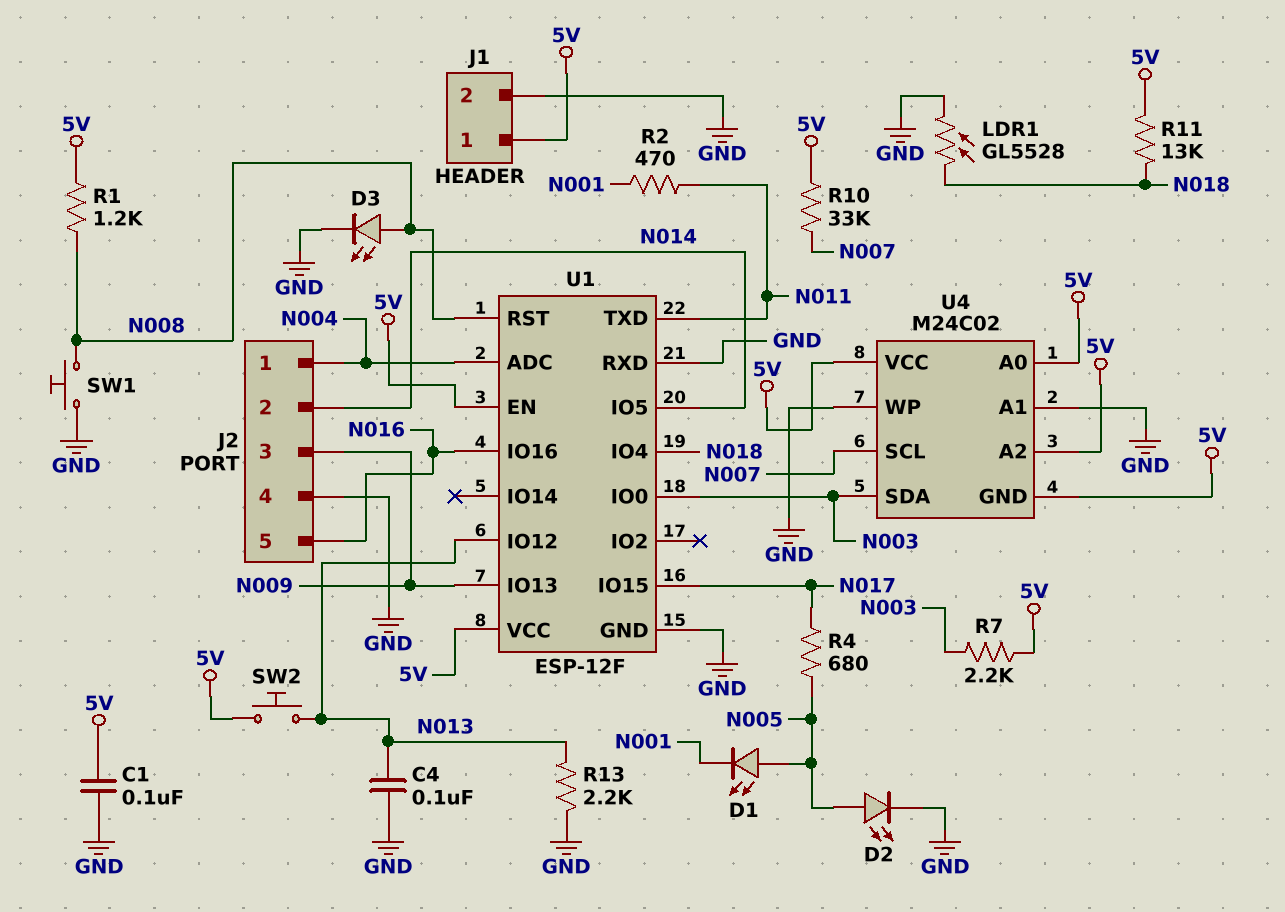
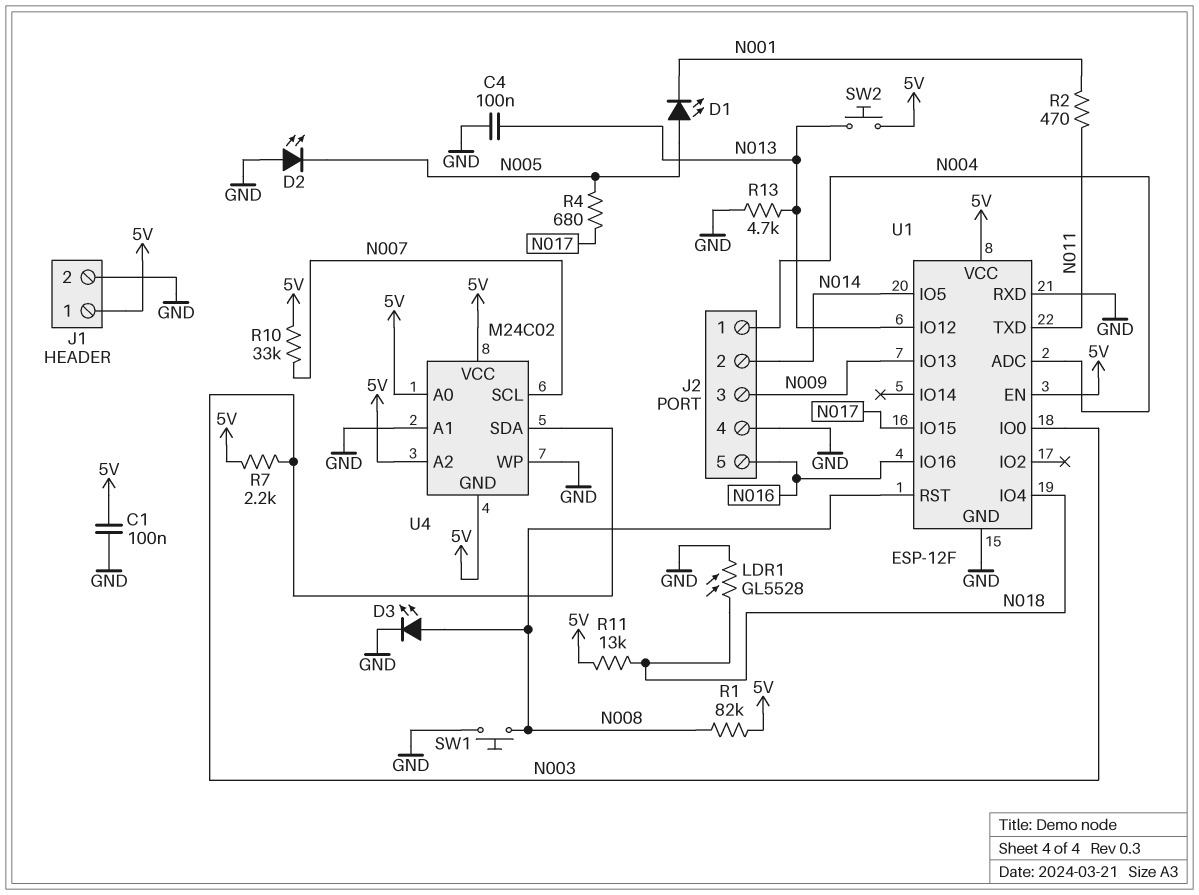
D2: LED (A N005, K GND) -> LED (A GND, K N005)
R1: 1.2k (5V, N008) -> 82k (5V, N008)
R13: 2.2k (GND, N013) -> 4.7k (GND, N013)

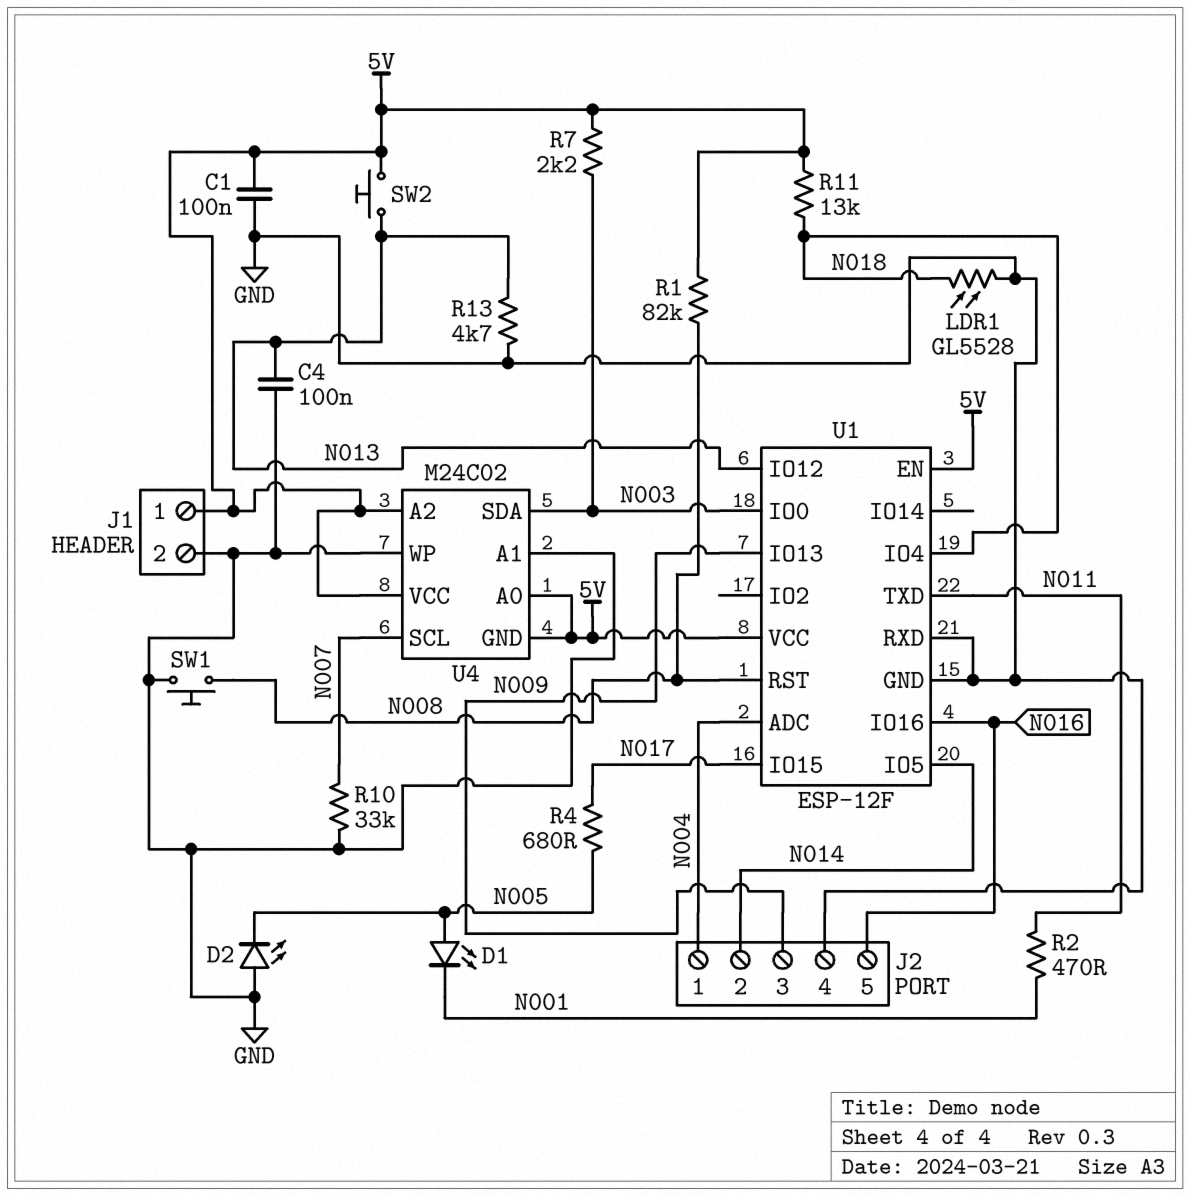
D3: LED (A N008, K GND) -> none
R10: 33k (5V, N007) -> 33k (GND, N007)

